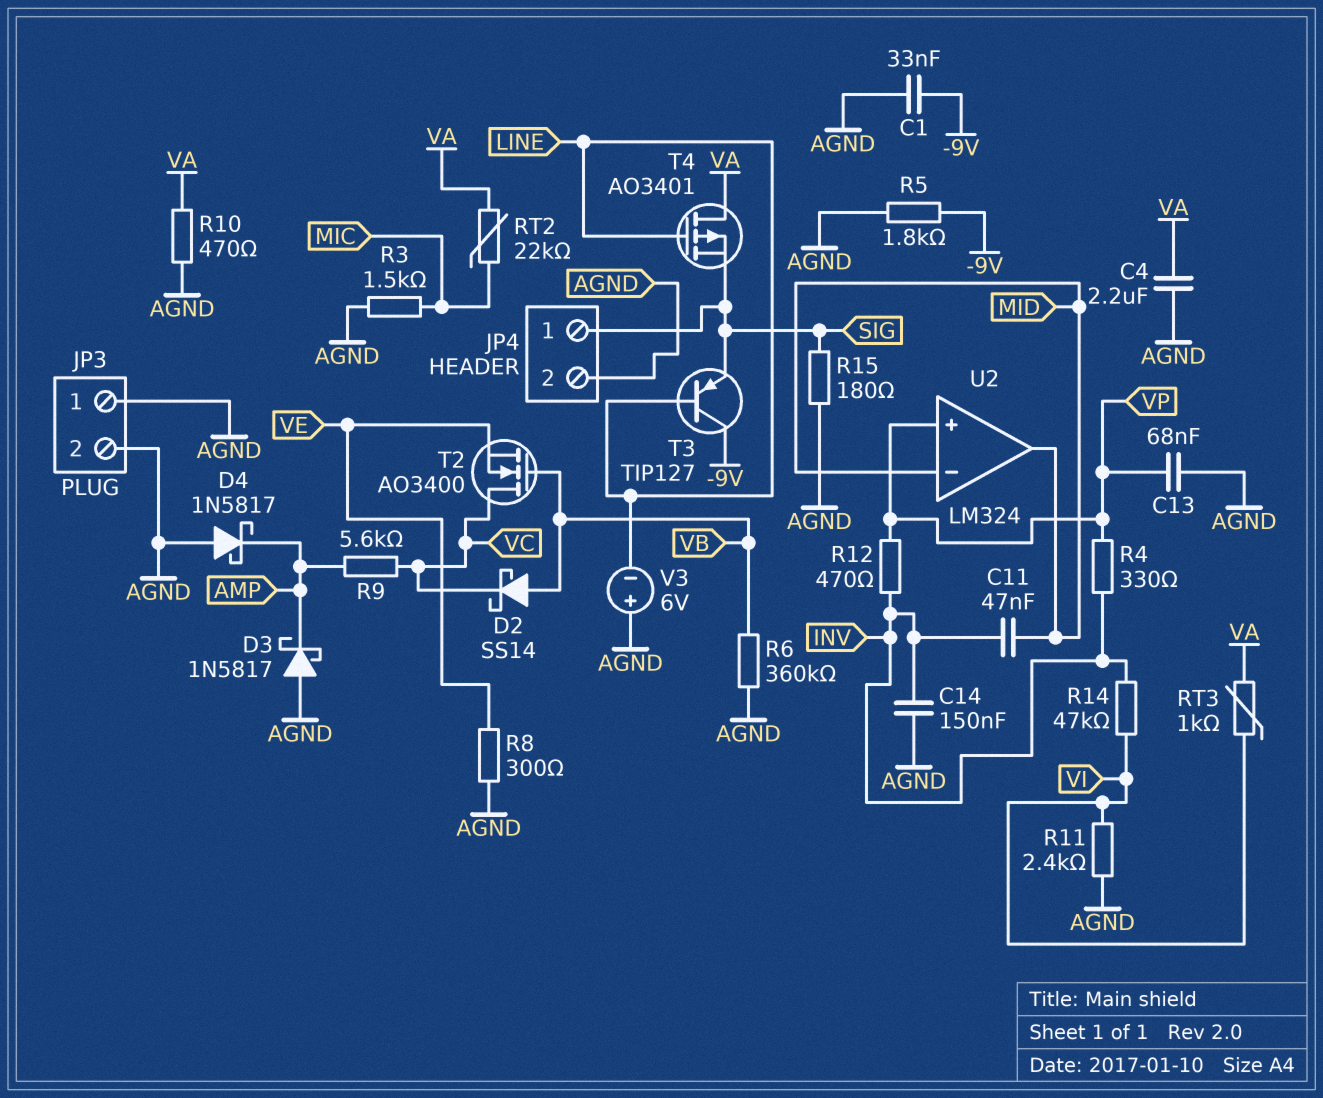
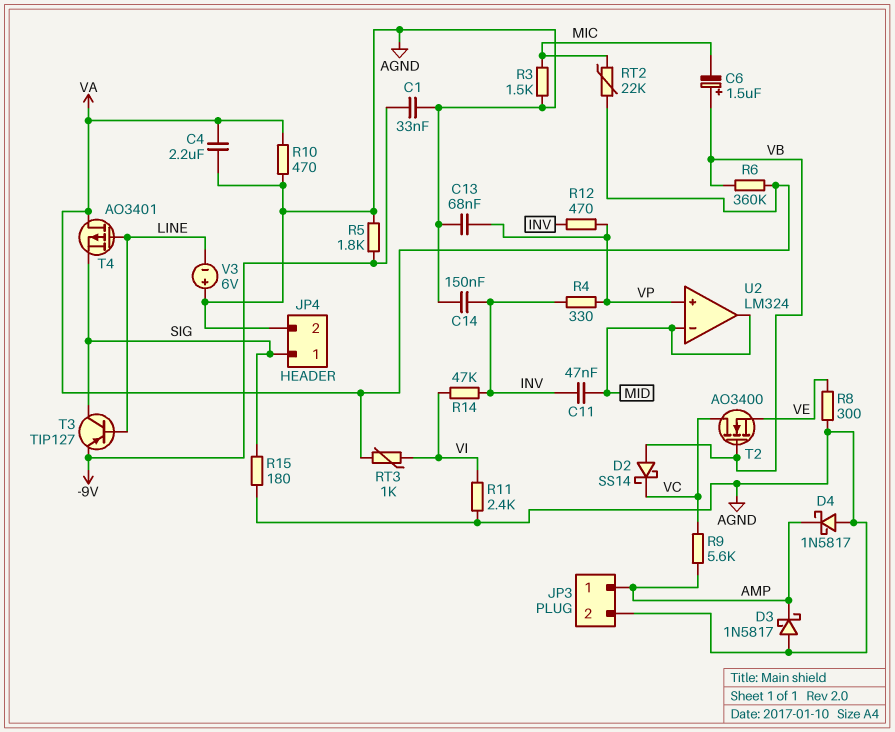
C6: none -> 1.5uF (plus VB, minus MIC)
JP3 pin 1: AGND -> AMP
R6: 360k (AGND, VB) -> 360k (VA, VB)
T3: PNP TIP127 (B LINE, C -9V, E SIG) -> PNP TIP127 (B LINE, C SIG, E -9V)

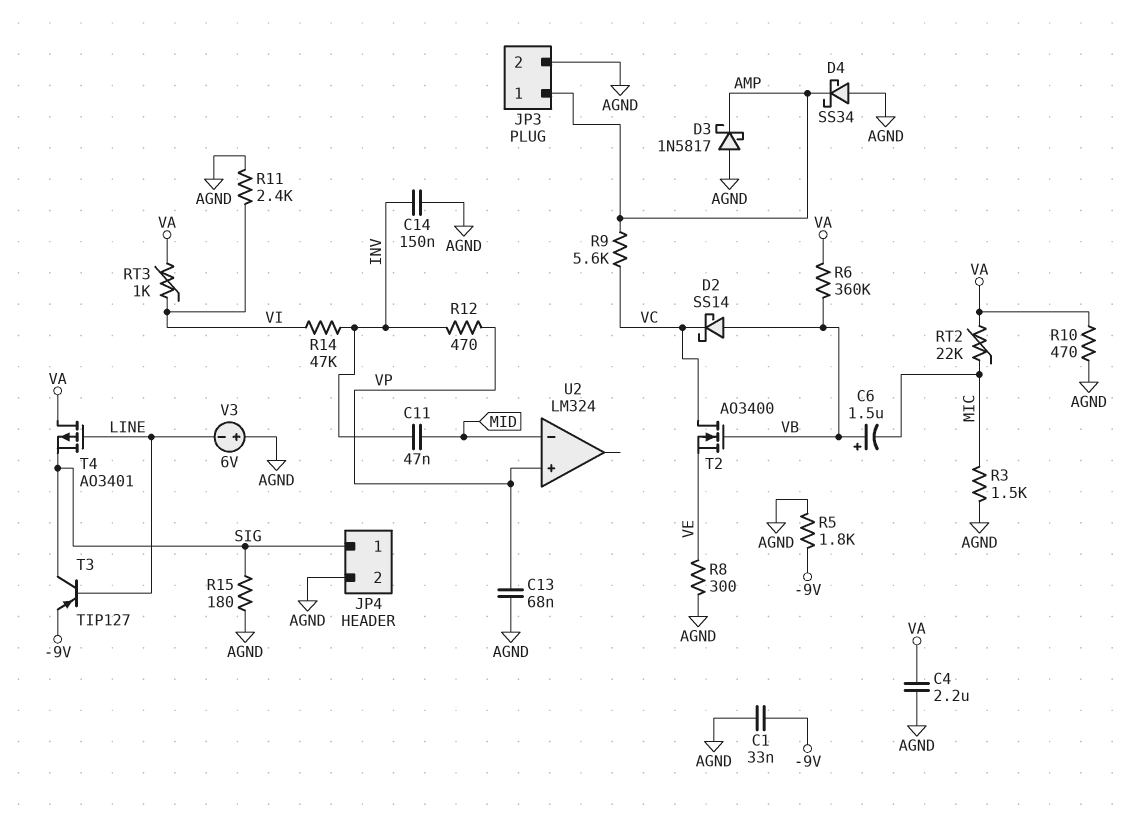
D4: schottky 1N5817 (A AGND, K AMP) -> schottky SS34 (A AGND, K AMP)
R4: 330 (INV, VP) -> none
U2 pin out: MID -> none

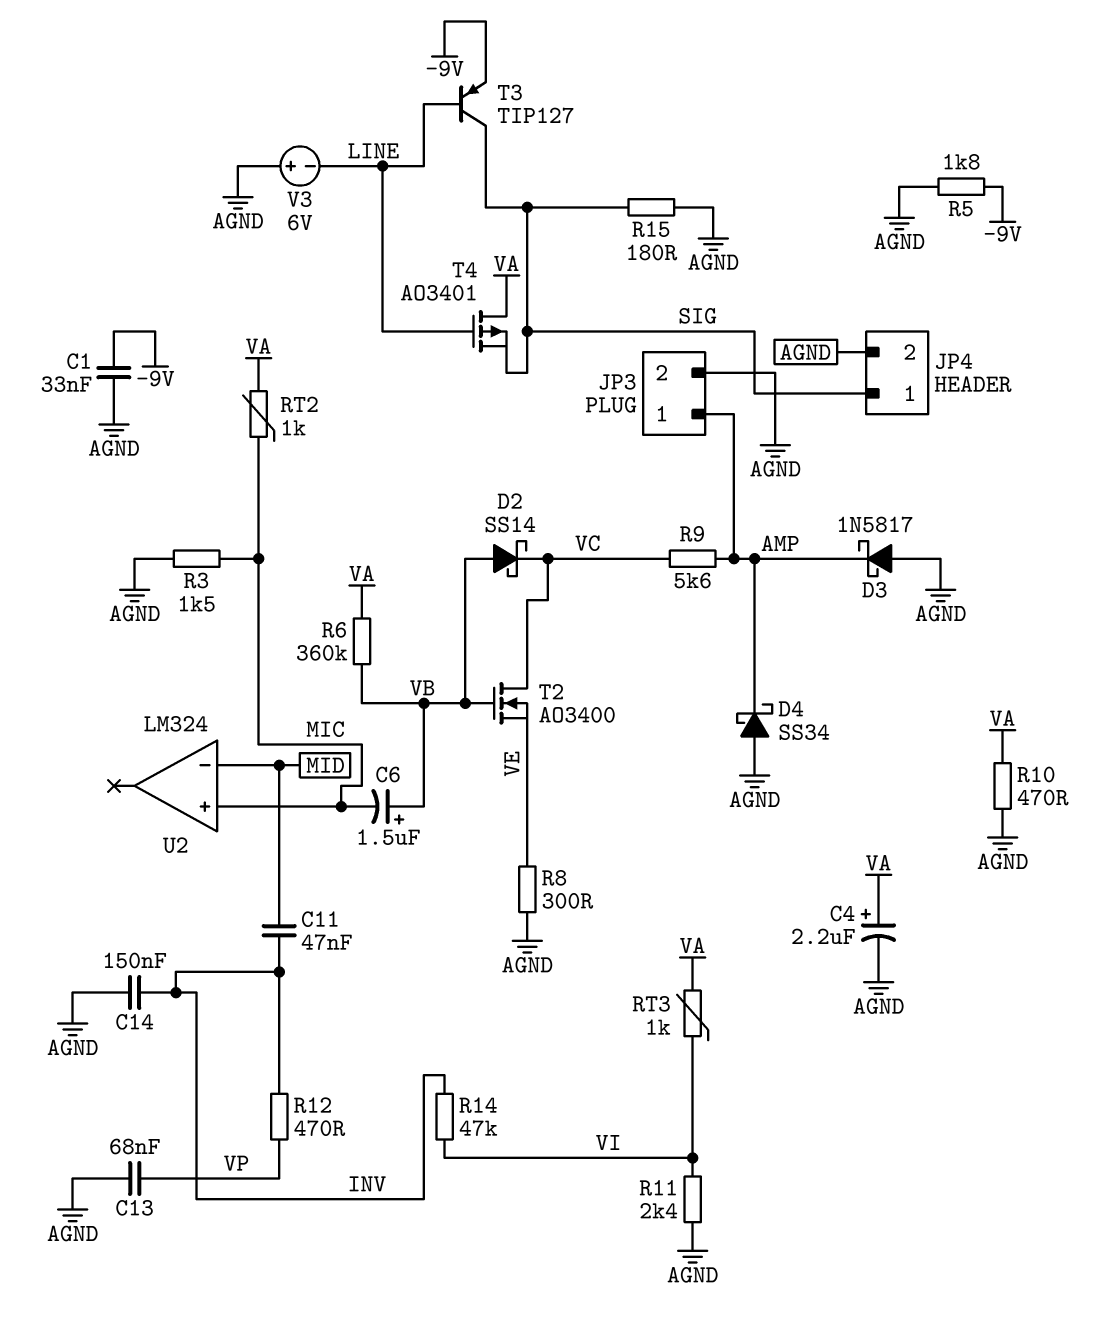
C4: 2.2uF (AGND, VA) -> 2.2uF (plus VA, minus AGND)
RT2: 22k (MIC, VA) -> 1k (MIC, VA)
U2 pin in+: VP -> MIC

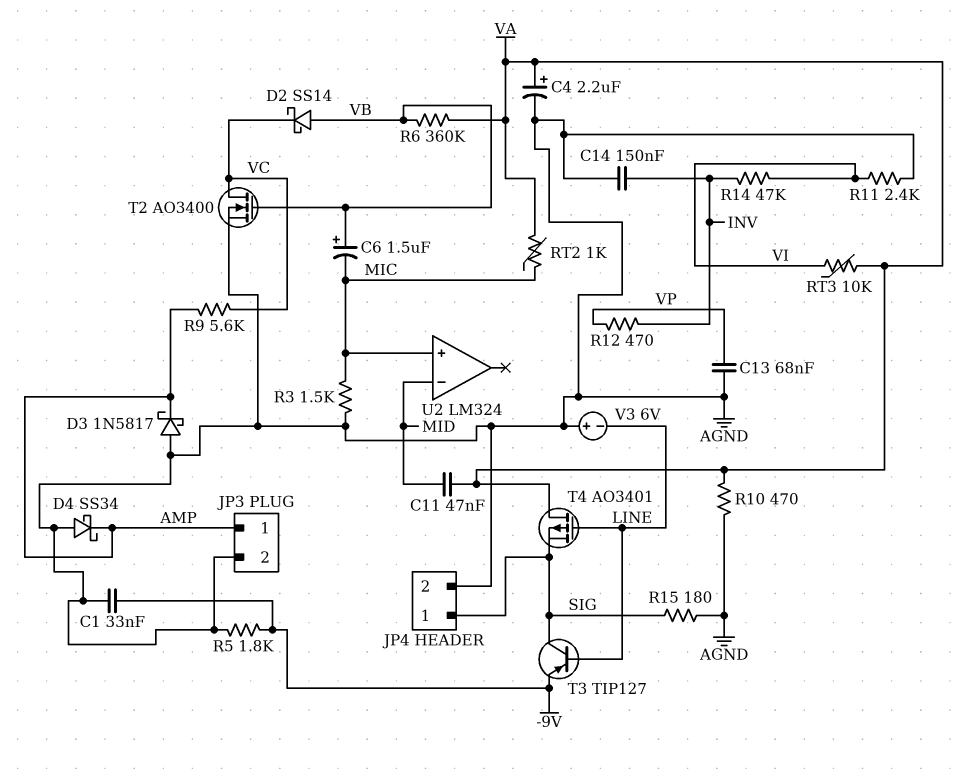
C11: 47nF (INV, MID) -> 47nF (MID, VA)
R8: 300 (AGND, VE) -> none
RT3: 1k (VA, VI) -> 10k (VA, VI)
T2: NMOS AO3400 (G VB, D VC, S VE) -> NMOS AO3400 (G VB, D VC, S AGND)

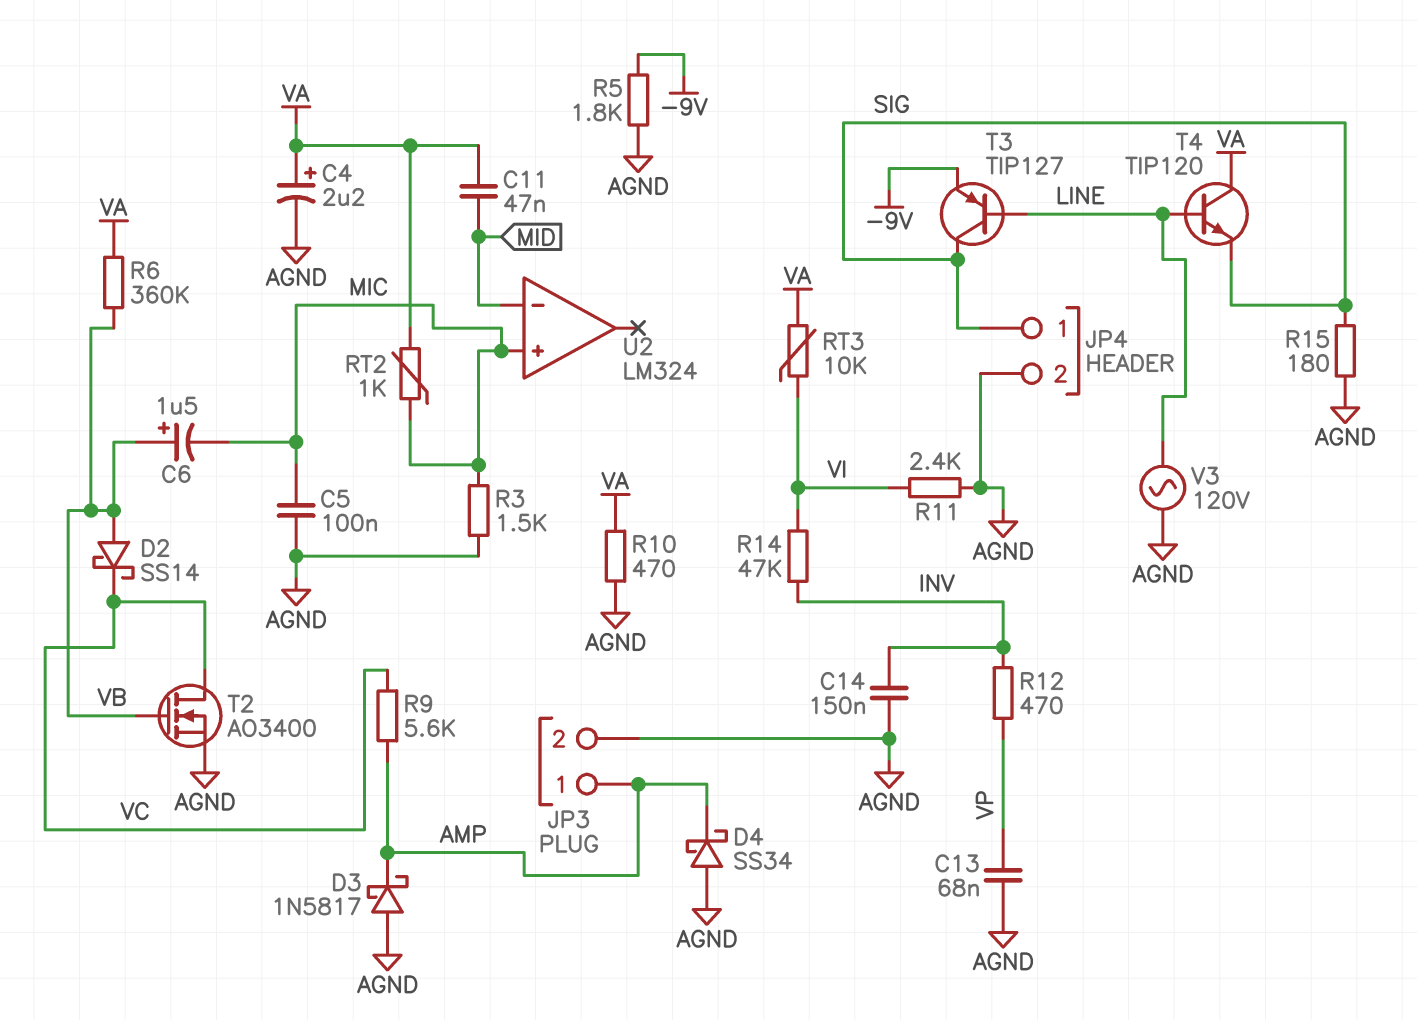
C1: 33nF (-9V, AGND) -> none
C5: none -> 100nF (AGND, MIC)
T4: PMOS AO3401 (G LINE, D VA, S SIG) -> NPN TIP120 (B LINE, C VA, E SIG)
V3: 6V (plus AGND, minus LINE) -> AC 120V (AGND, LINE)

